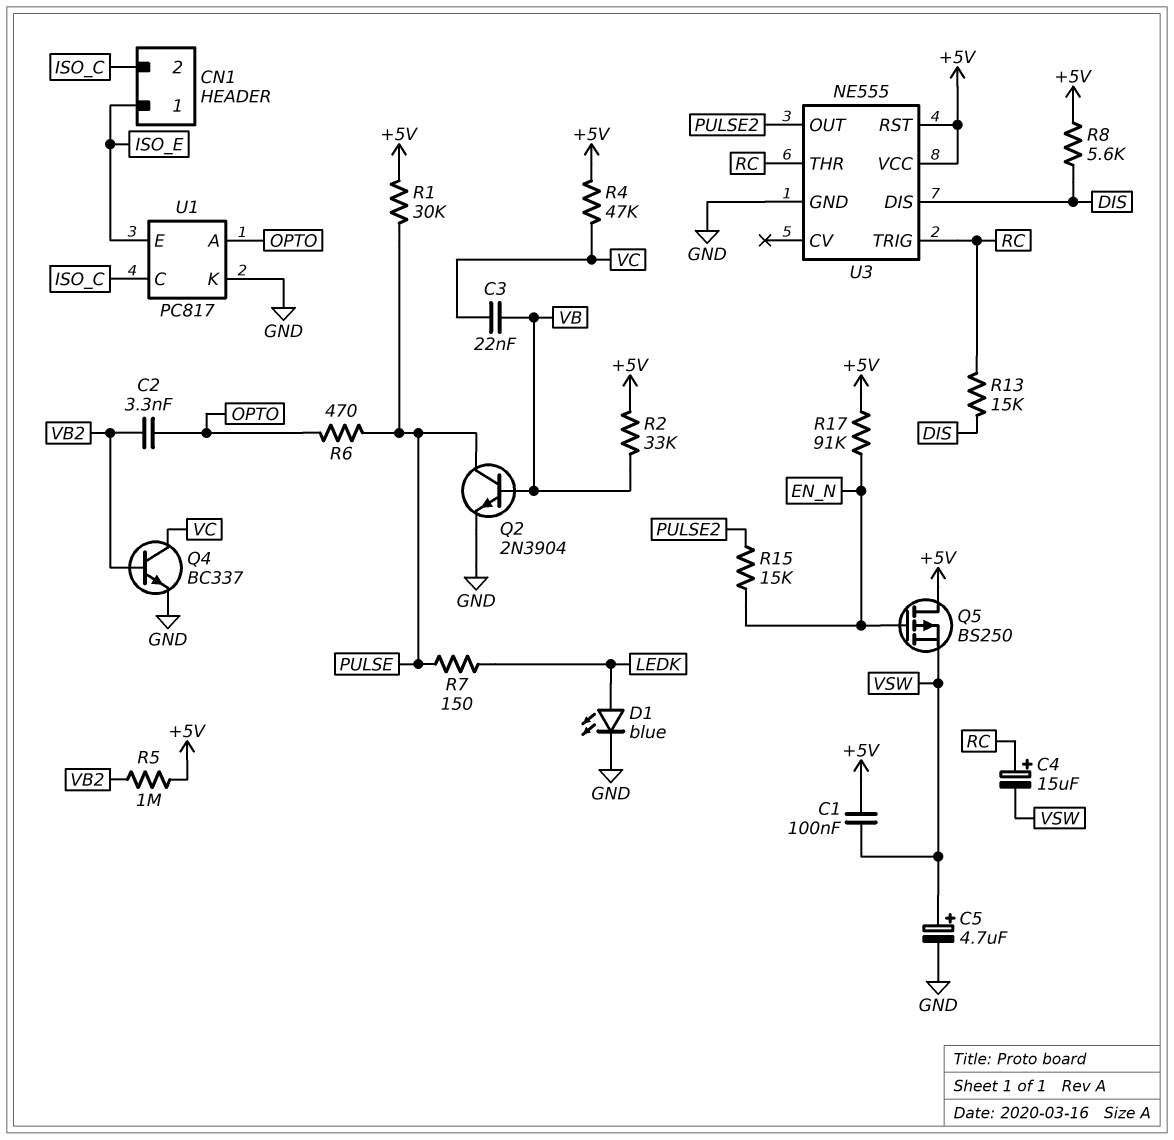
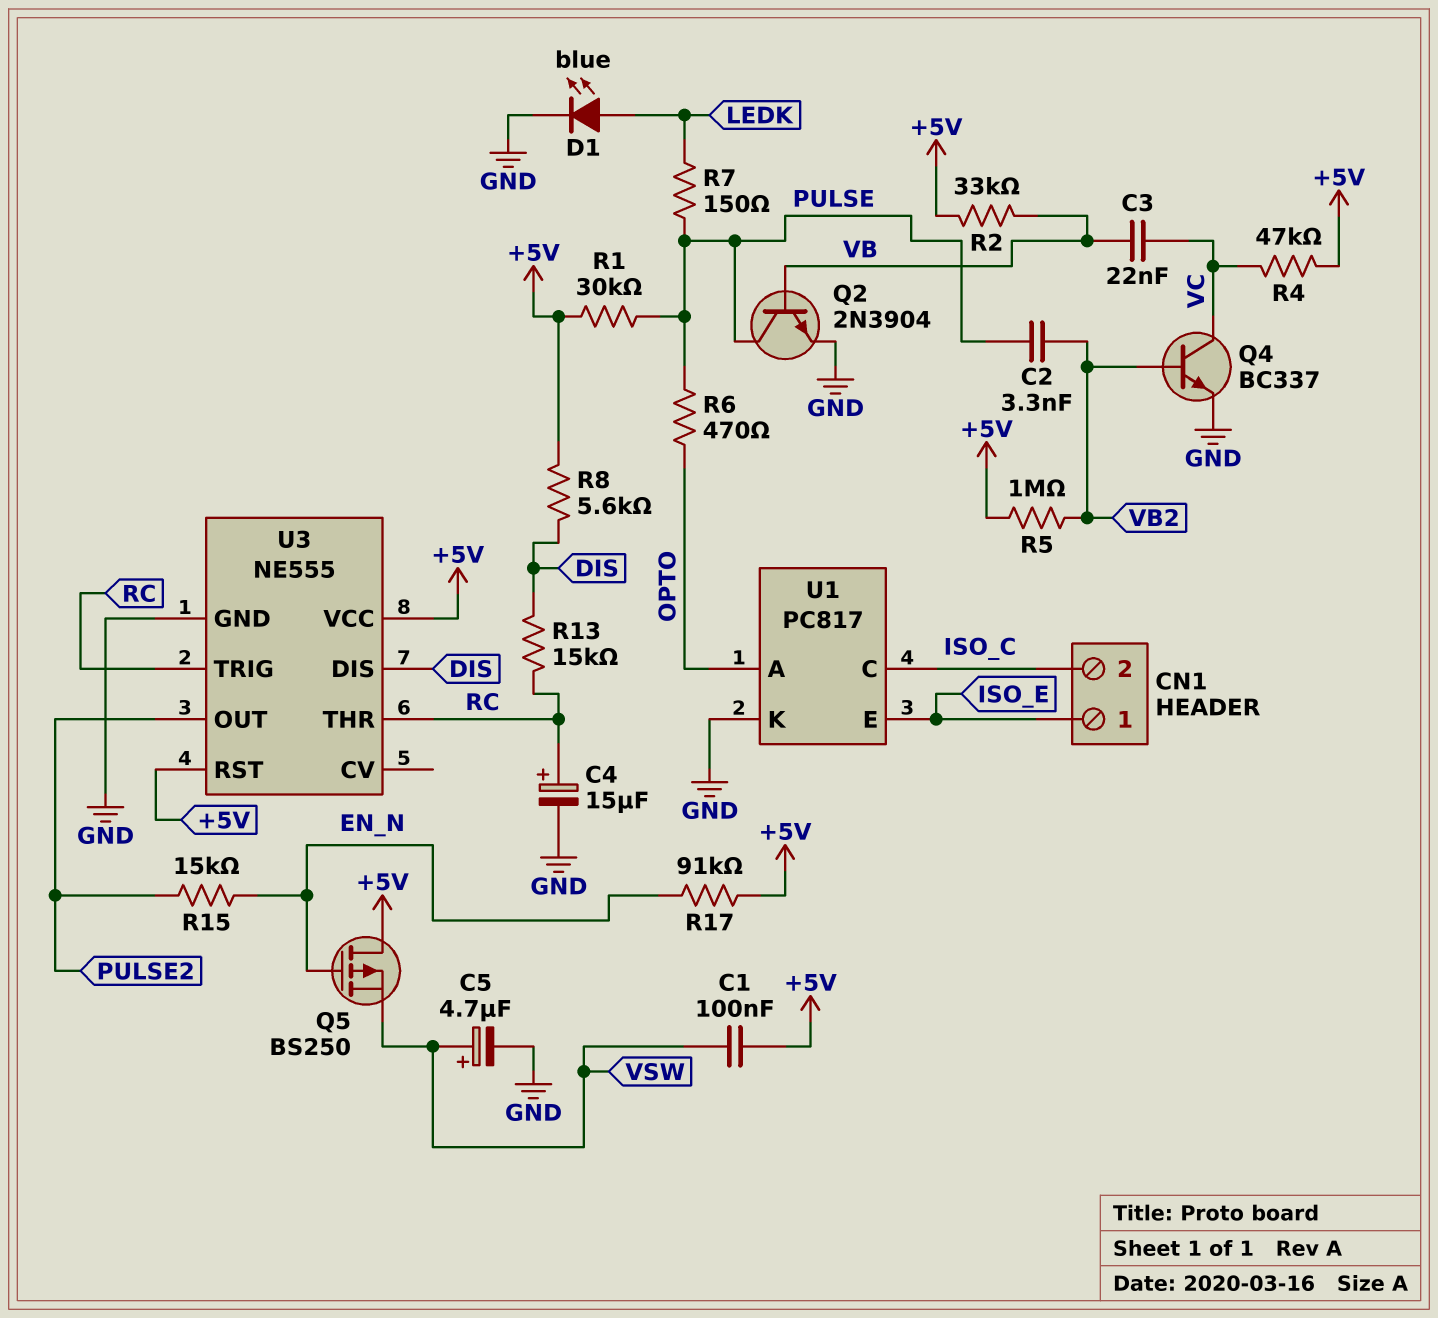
C2: 3.3nF (OPTO, VB2) -> 3.3nF (PULSE, VB2)
C4: 15uF (plus RC, minus VSW) -> 15uF (plus RC, minus GND)

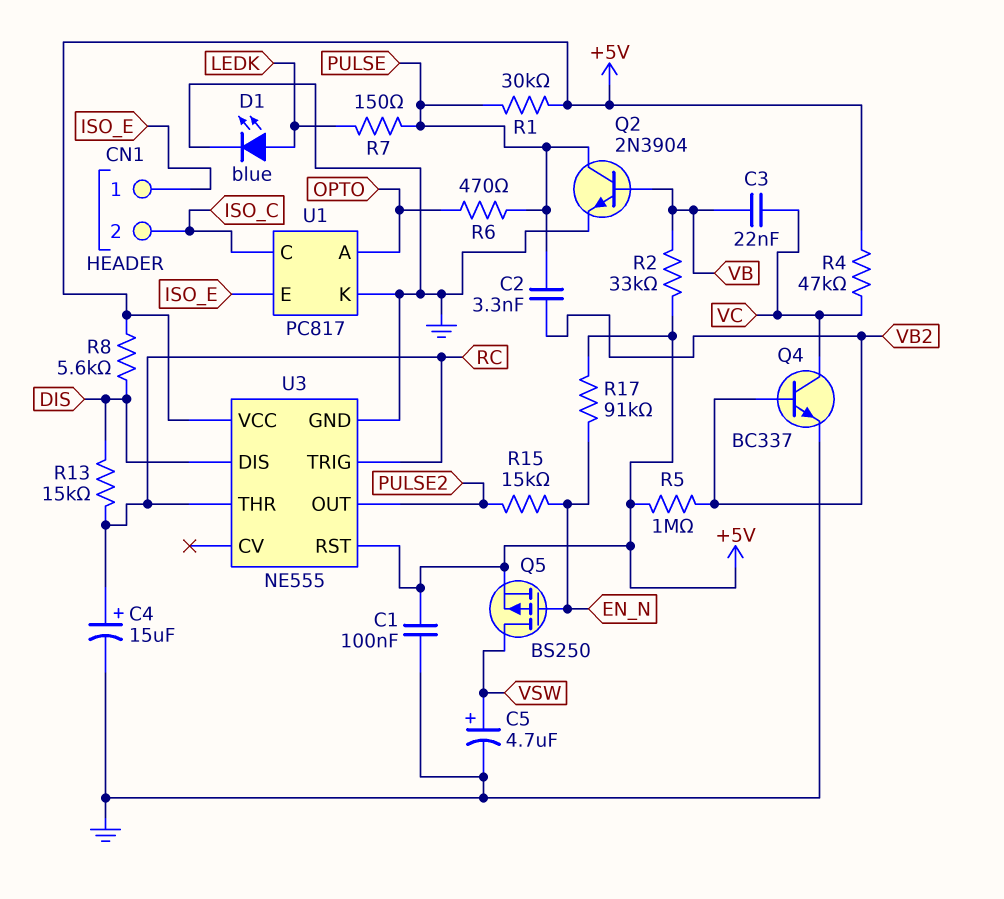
C1: 100nF (+5V, VSW) -> 100nF (+5V, GND)
Q5: PMOS BS250 (G EN_N, D +5V, S VSW) -> PMOS BS250 (G EN_N, D VSW, S +5V)

